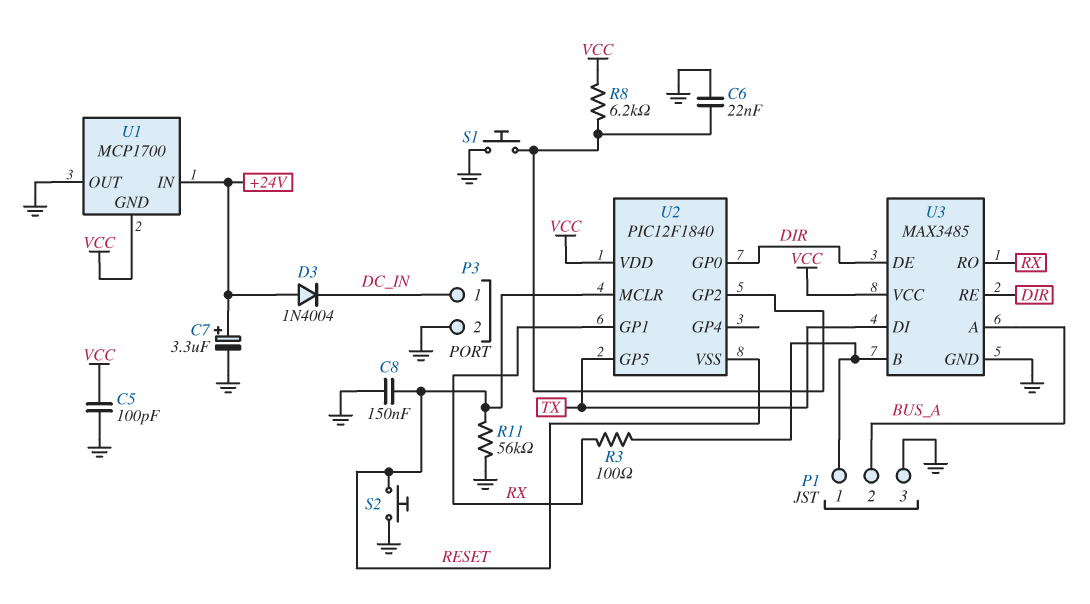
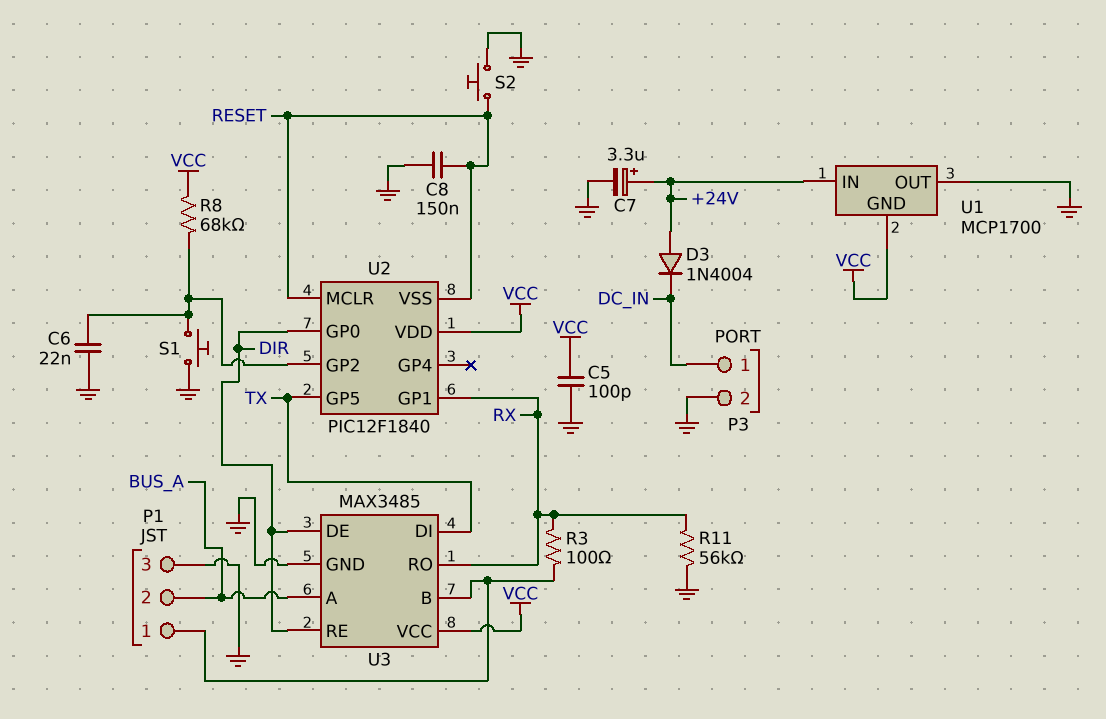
R8: 6.2k (U2/GP2, VCC) -> 68k (U2/GP2, VCC)
R11: 56k (GND, RESET) -> 56k (GND, RX)

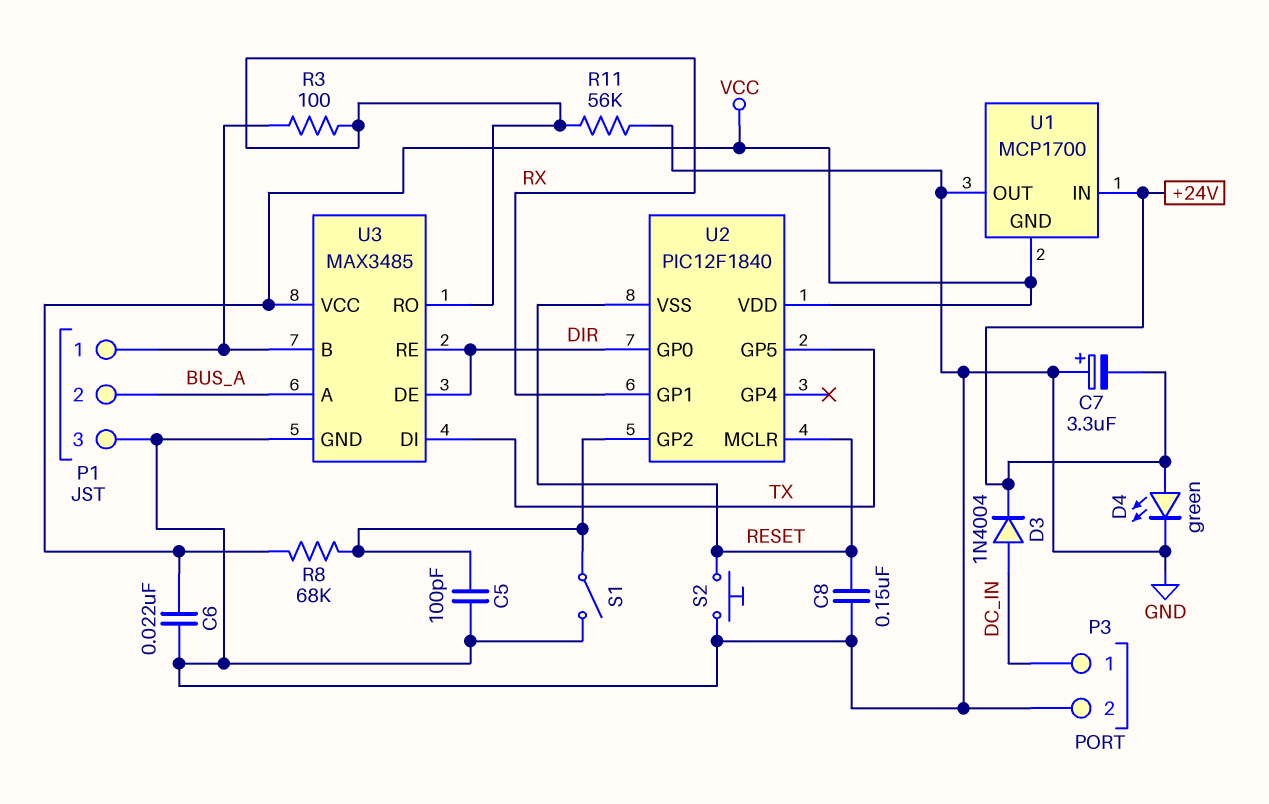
C5: 100pF (GND, VCC) -> 100pF (GND, U2/GP2)
C6: 22nF (GND, U2/GP2) -> 22nF (GND, VCC)
C7: 3.3uF (plus +24V, minus GND) -> 3.3uF (plus GND, minus +24V)
D3: diode 1N4004 (A +24V, K DC_IN) -> diode 1N4004 (A DC_IN, K +24V)
D4: none -> LED green (A +24V, K GND)
S1: button (GND, U2/GP2) -> switch (GND, U2/GP2)

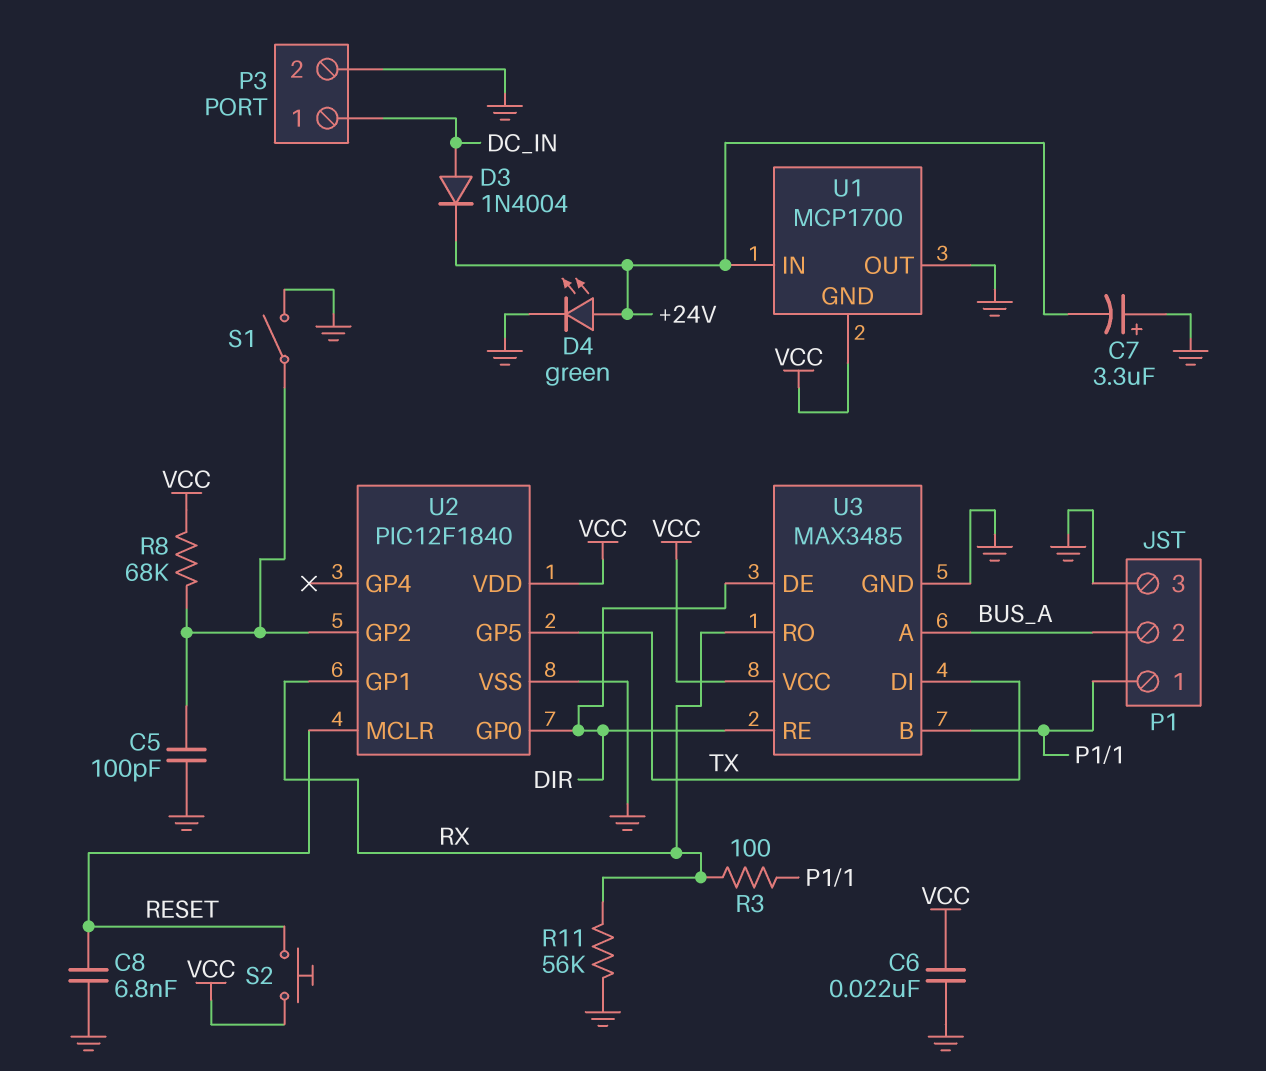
C8: 150nF (GND, RESET) -> 6.8nF (GND, RESET)
S2: button (GND, RESET) -> button (RESET, VCC)
U2 pin VSS: RESET -> GND

